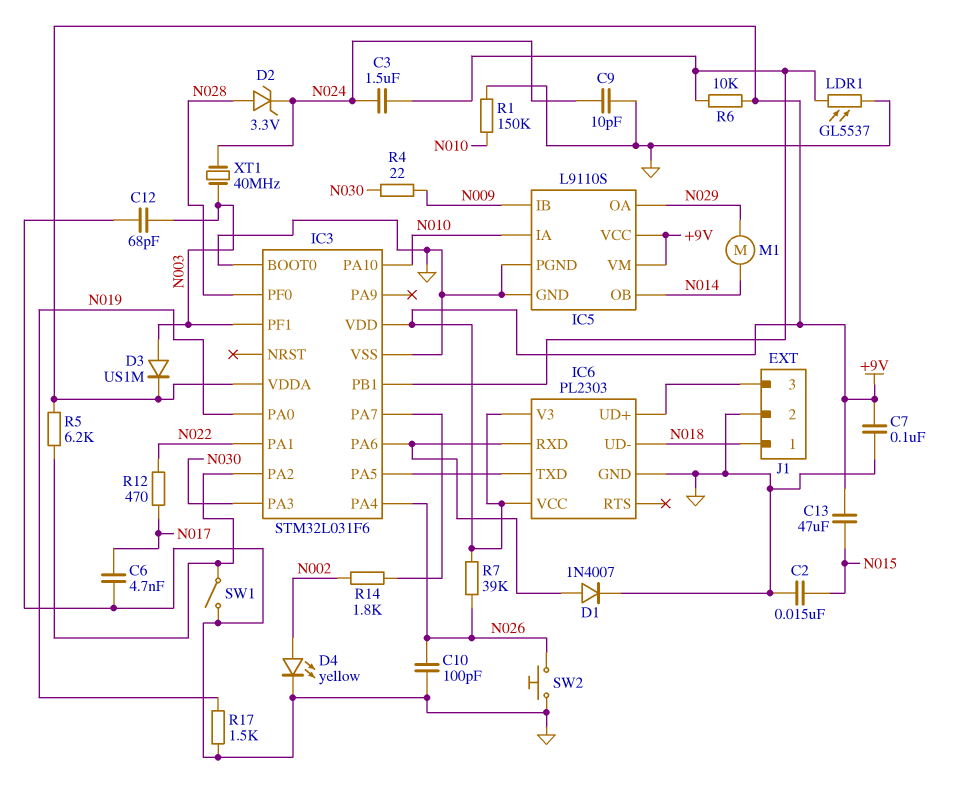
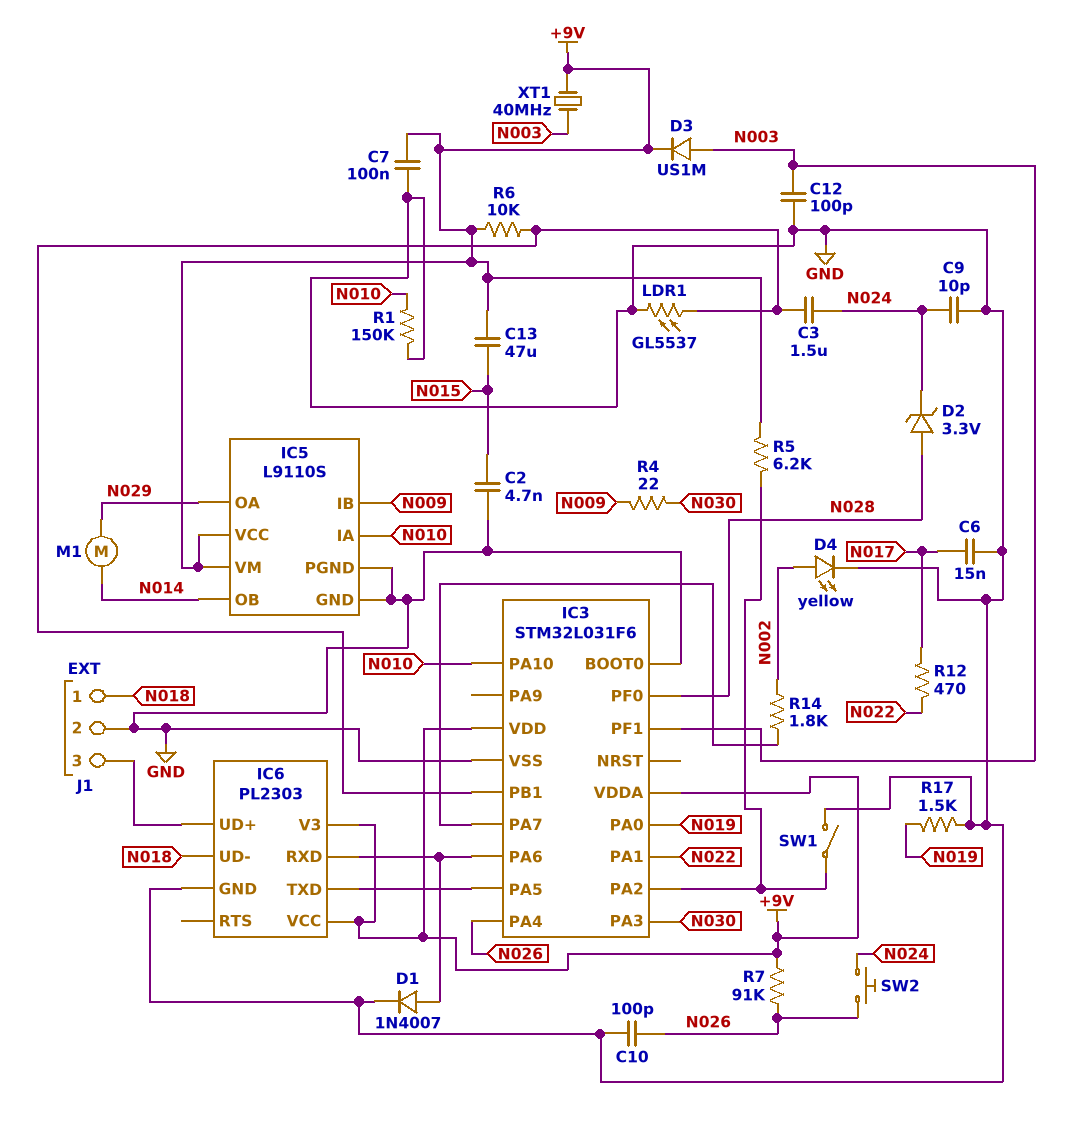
C2: 15nF (GND, N015) -> 4.7nF (GND, N015)
C6: 4.7nF (GND, N017) -> 15nF (GND, N017)
C12: 68pF (GND, N003) -> 100pF (GND, N003)
R7: 39k (+9V, N026) -> 91k (+9V, N026)
SW2: button (GND, N026) -> button (N024, N026)
XT1: 40MHz (N003, N024) -> 40MHz (+9V, N003)

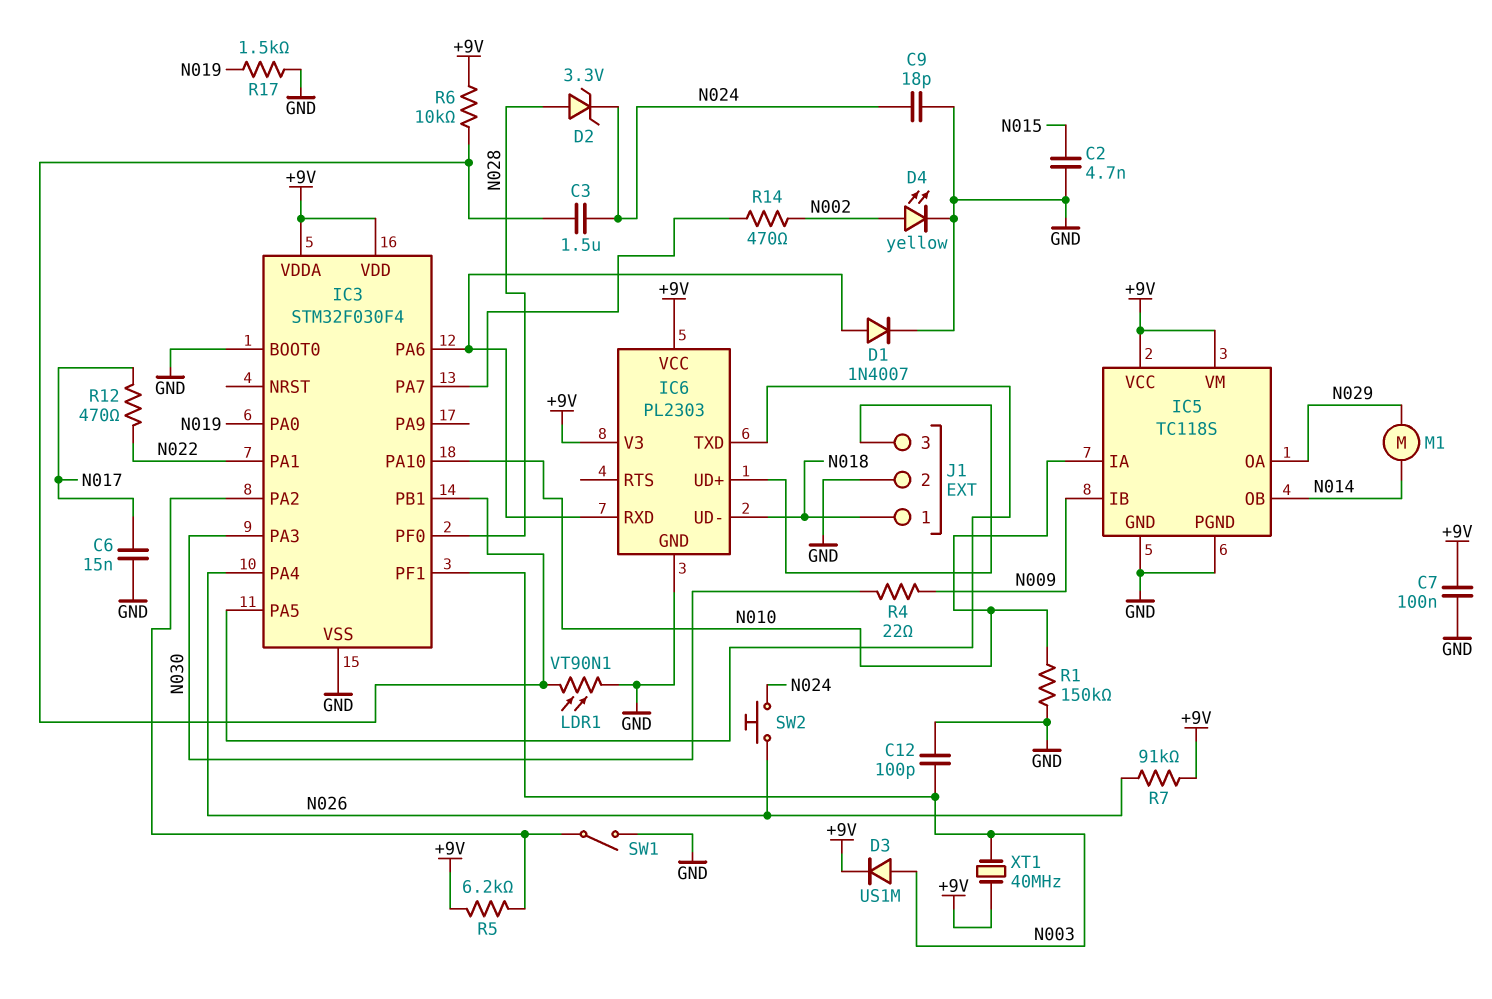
C9: 10pF (GND, N024) -> 18pF (GND, N024)
C10: 100pF (GND, N026) -> none
C13: 47uF (+9V, N015) -> none
IC3: STM32L031F6 -> STM32F030F4
IC5: L9110S -> TC118S
LDR1: GL5537 (GND, IC3/PB1) -> VT90N1 (GND, IC3/PB1)
R14: 1.8k (IC3/PA7, N002) -> 470 (IC3/PA7, N002)

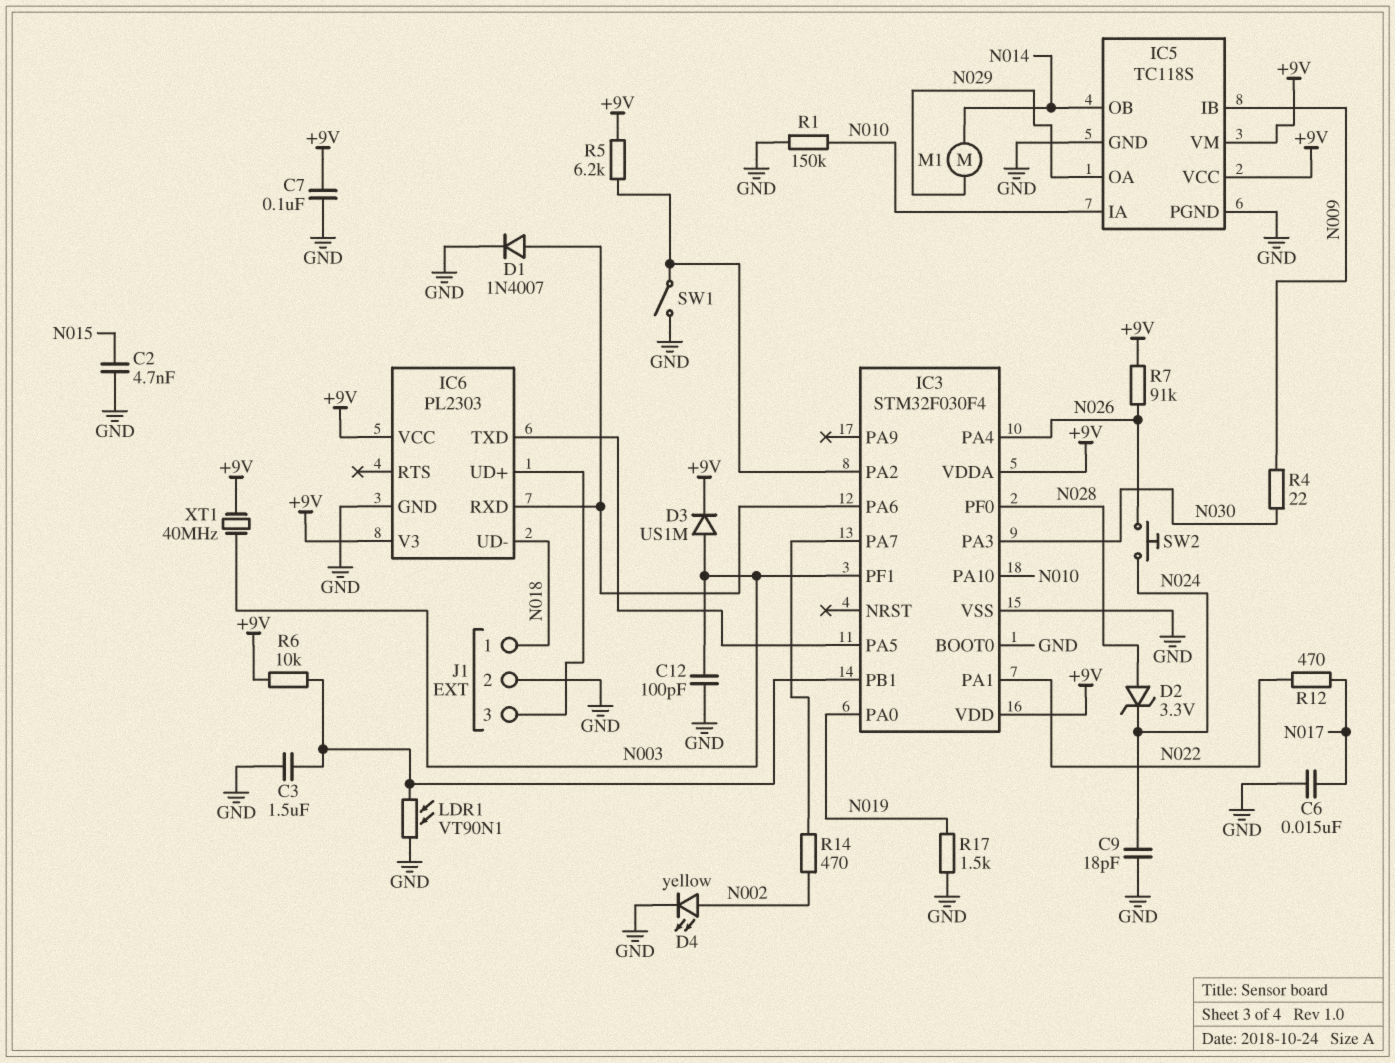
C3: 1.5uF (IC3/PB1, N024) -> 1.5uF (GND, IC3/PB1)

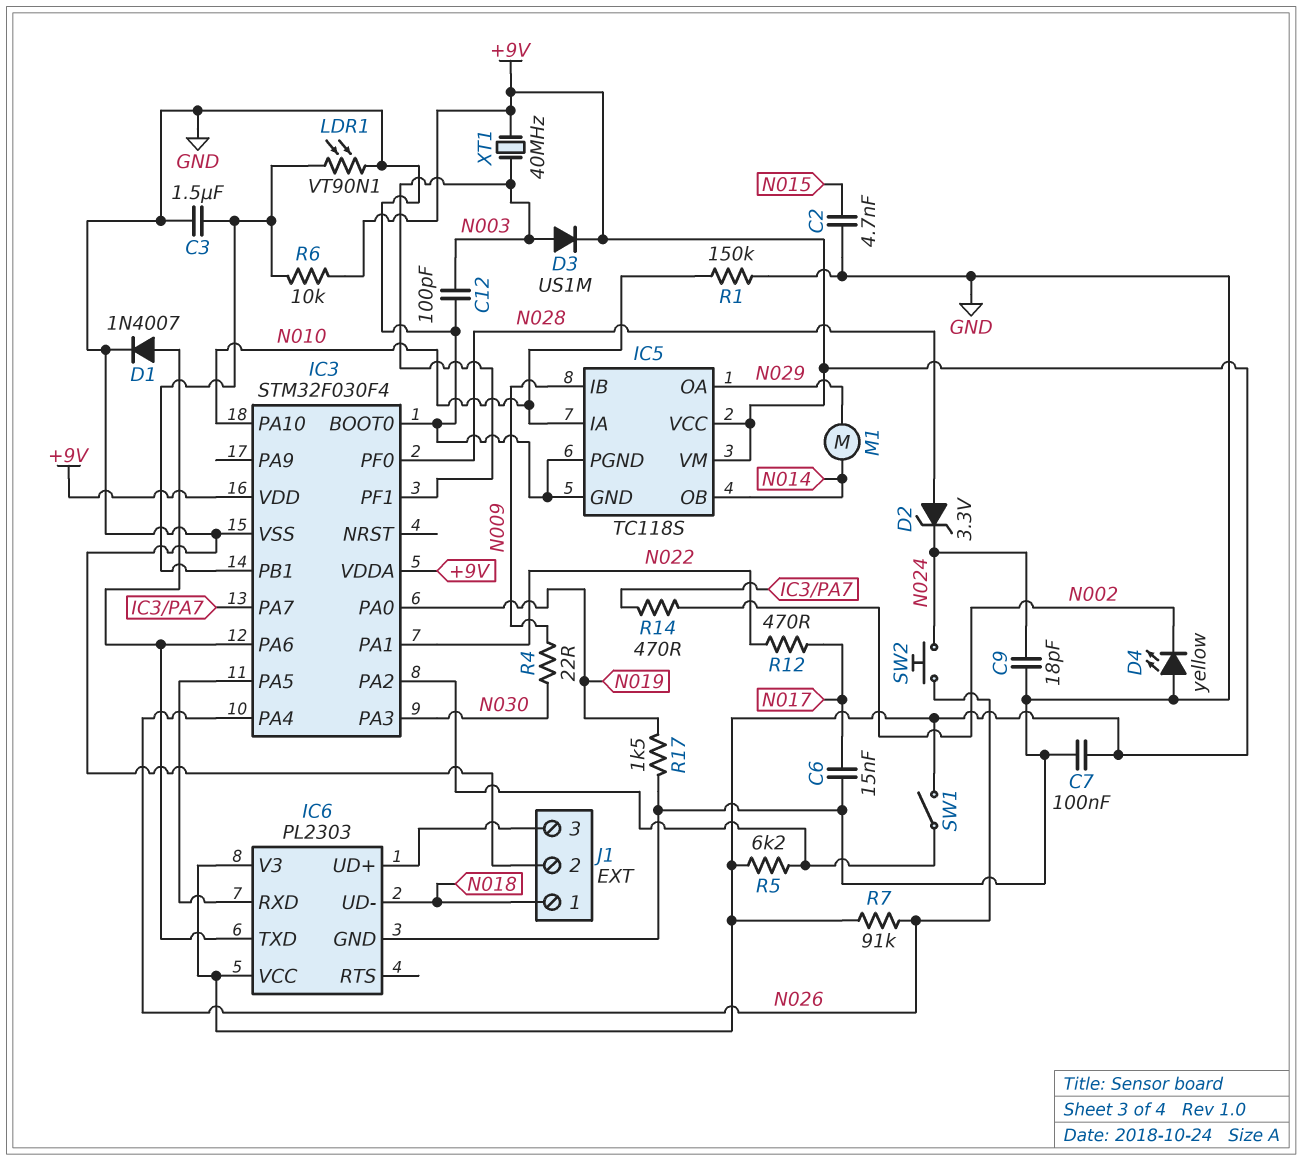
D4: LED yellow (A N002, K GND) -> LED yellow (A GND, K N002)
IC6 pin RXD: IC3/PA6 -> IC3/PA5
IC6 pin TXD: IC3/PA5 -> IC3/PA6
SW1: switch (GND, IC3/PA2) -> switch (+9V, IC3/PA2)

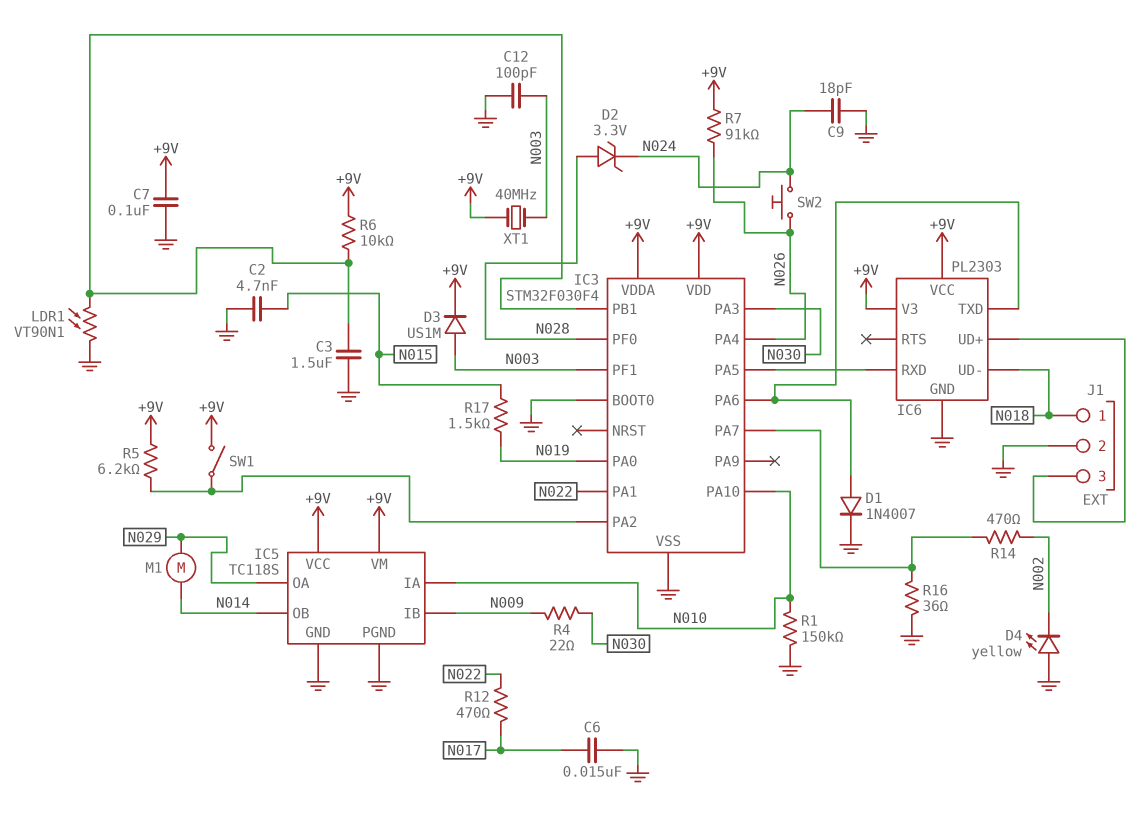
R16: none -> 36 (GND, IC3/PA7)
R17: 1.5k (GND, N019) -> 1.5k (N015, N019)

